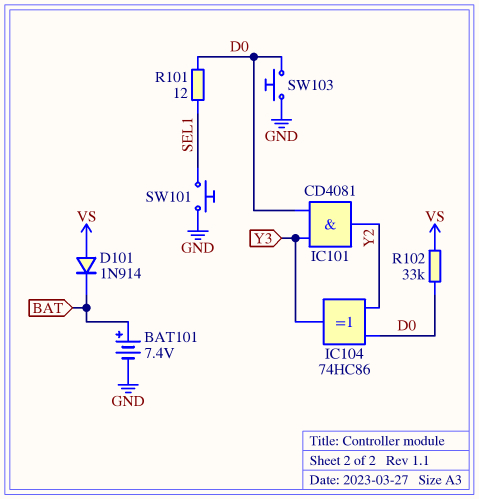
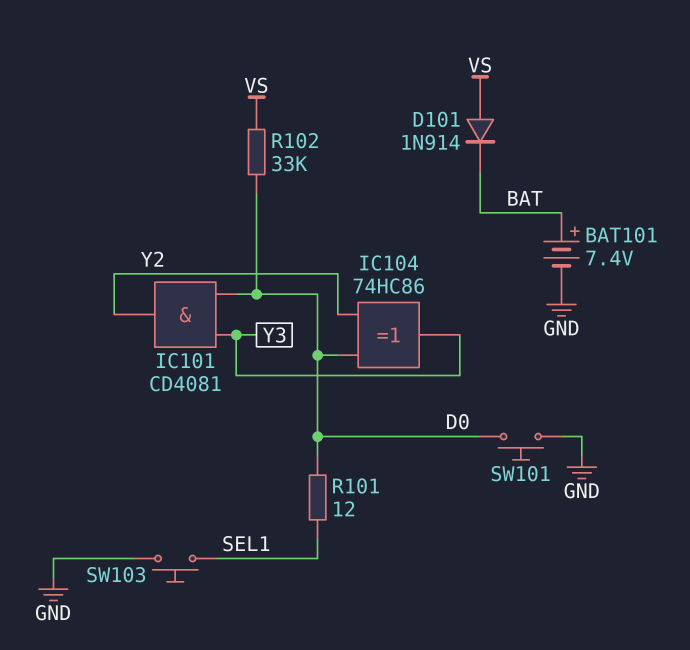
SW101: button (GND, SEL1) -> button (D0, GND)
SW103: button (D0, GND) -> button (GND, SEL1)

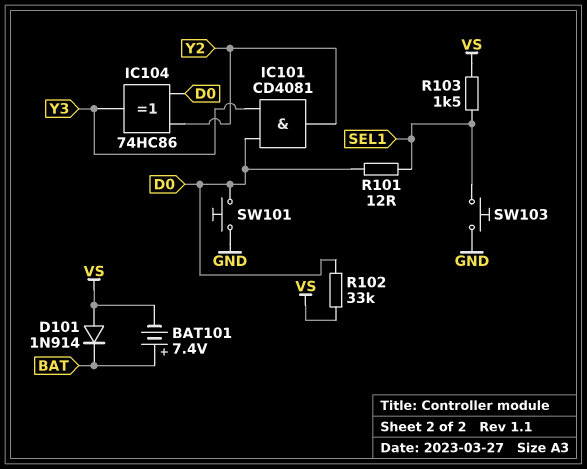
BAT101: 7.4V (plus BAT, minus GND) -> 7.4V (plus BAT, minus VS)
R103: none -> 1.5k (SEL1, VS)

